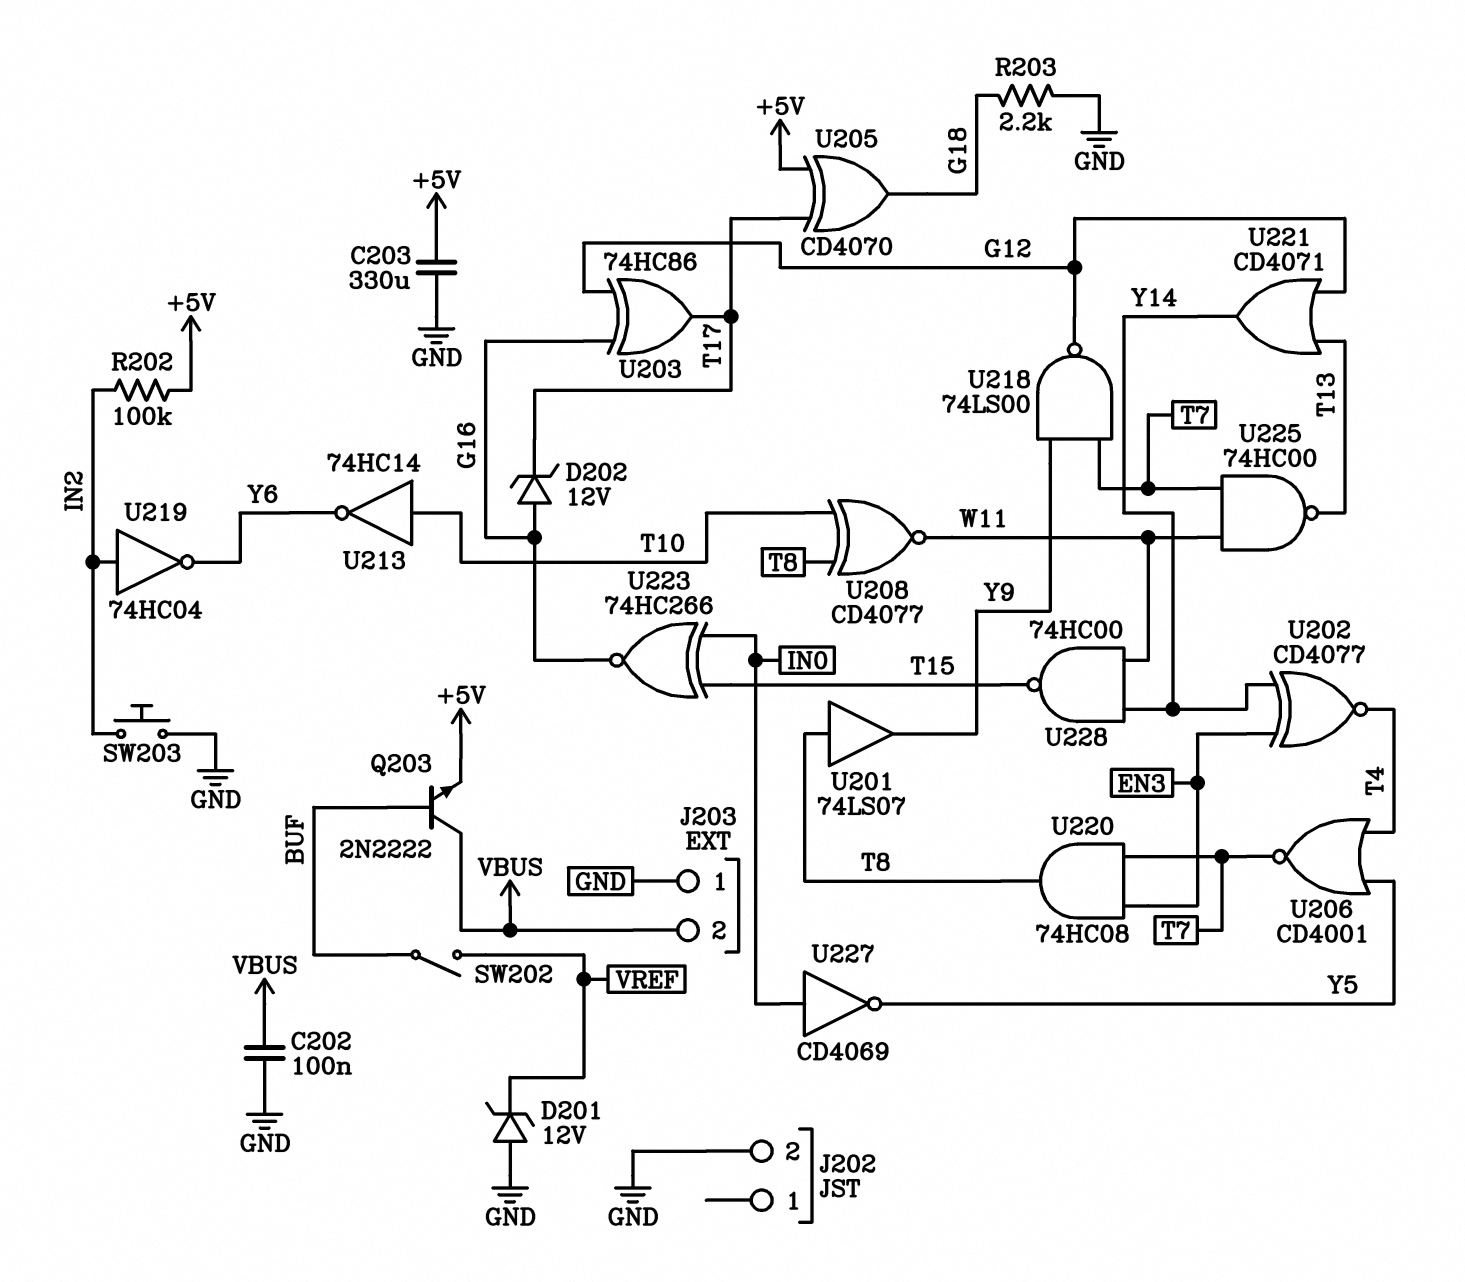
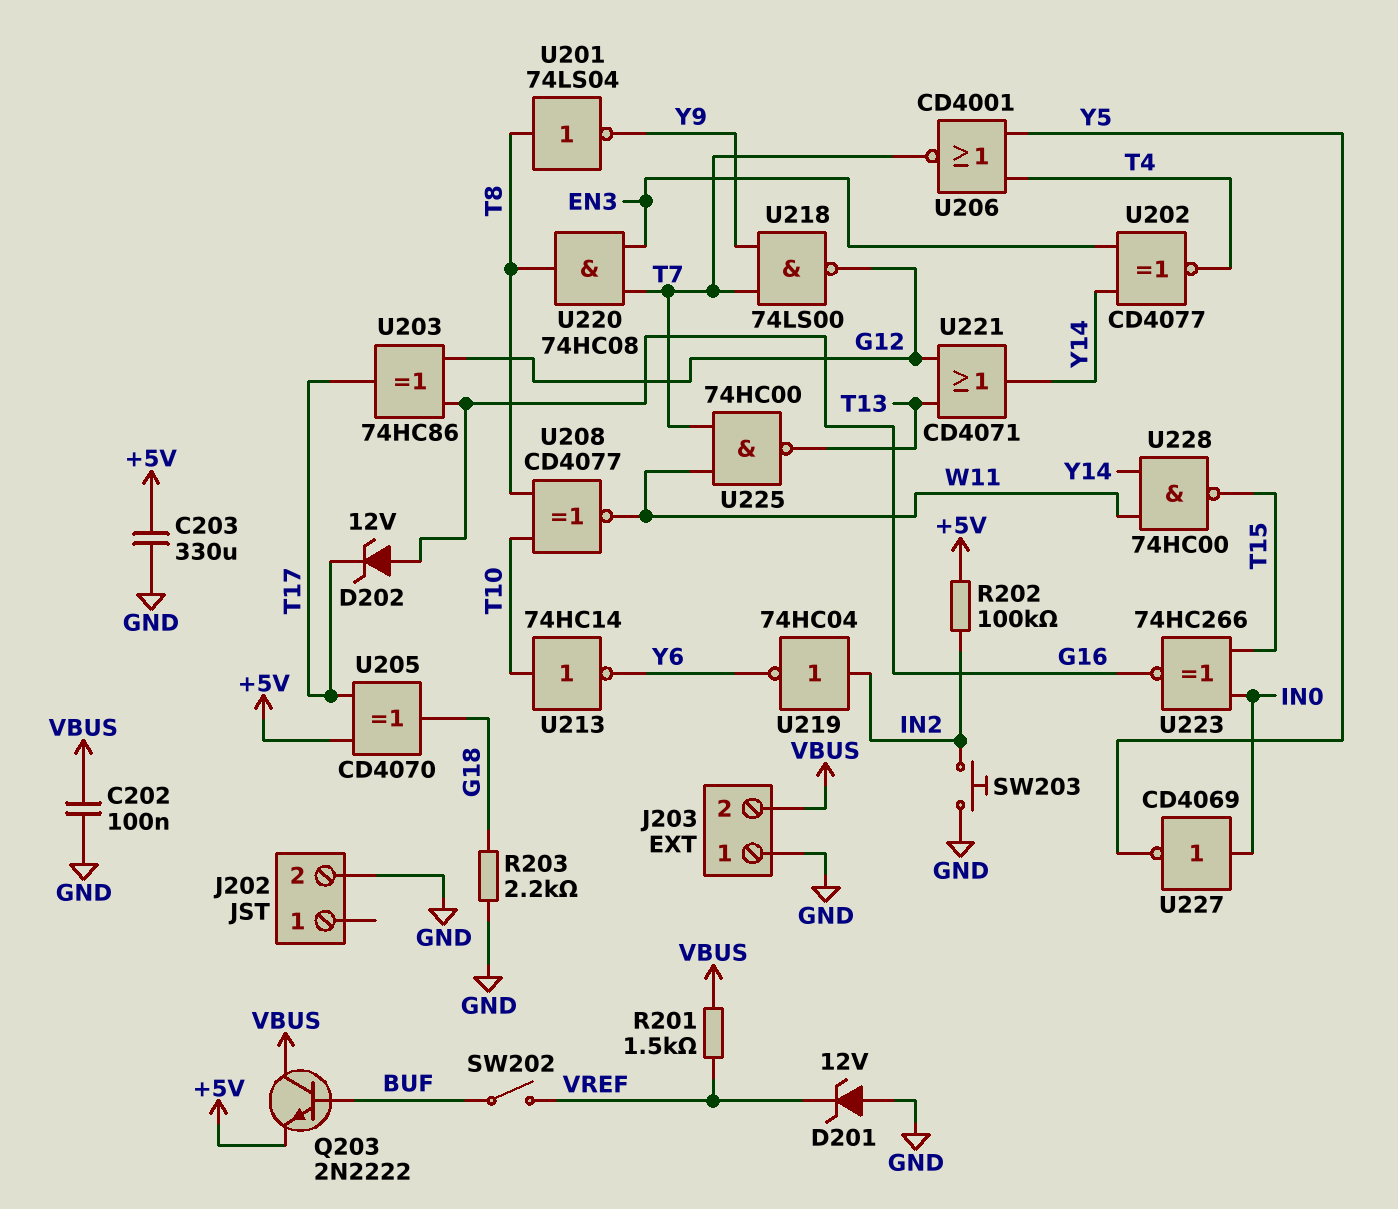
R201: none -> 1.5k (VBUS, VREF)
U201: buffer 74LS07 (in T8, out Y9) -> NOT 74LS04 (in T8, out Y9)

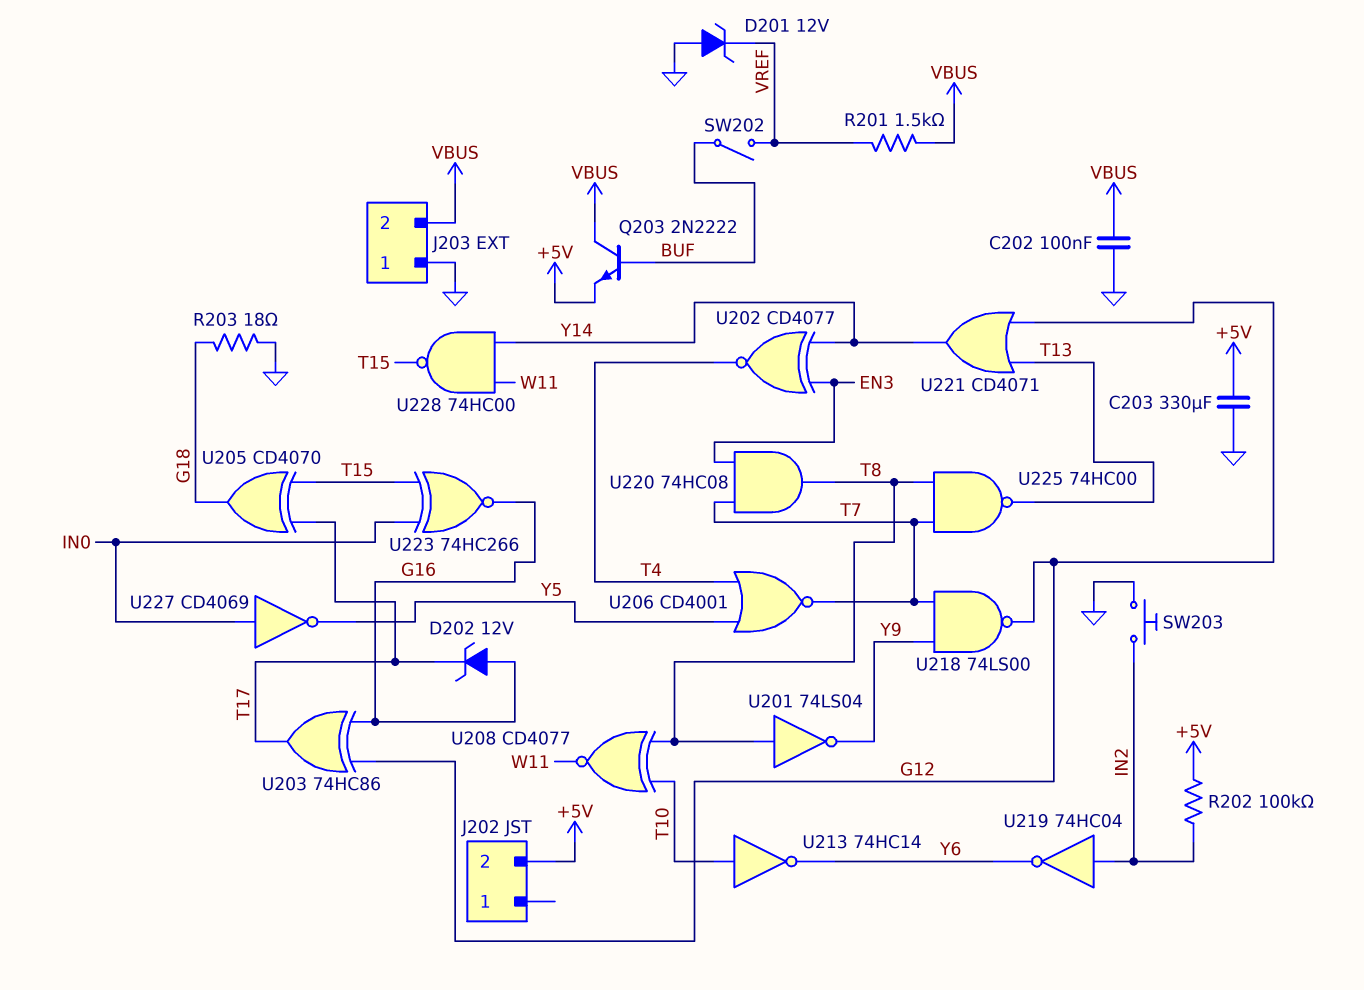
J202 pin 2: GND -> +5V
R203: 2.2k (G18, GND) -> 18 (G18, GND)
U205: XOR CD4070 (in +5V, in T17, out G18) -> XOR CD4070 (in T15, in T17, out G18)
U225: NAND 74HC00 (in T7, in W11, out T13) -> NAND 74HC00 (in T7, in T8, out T13)

